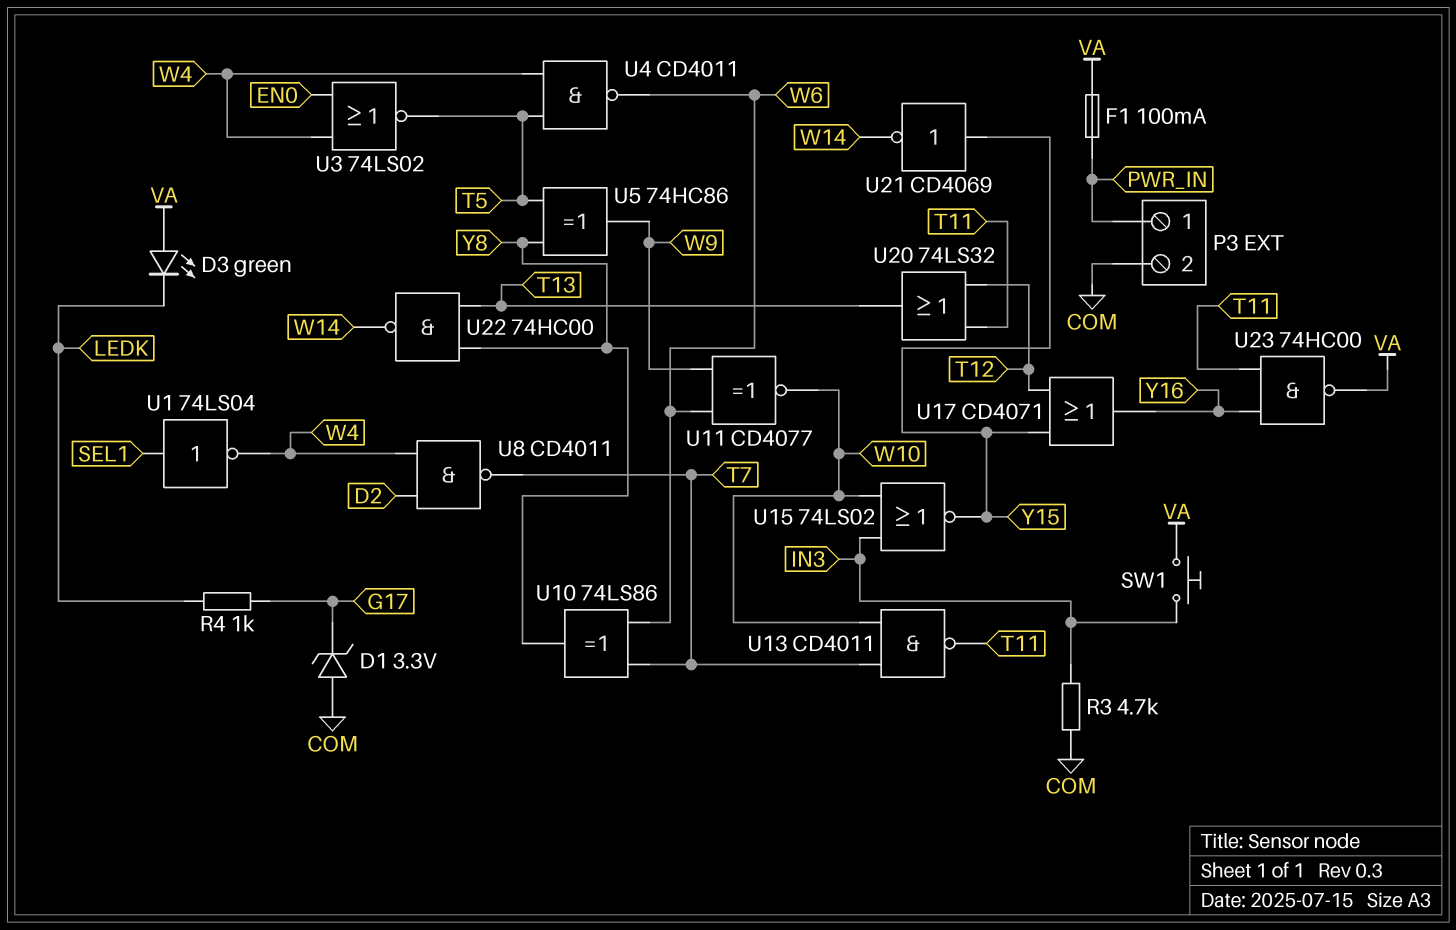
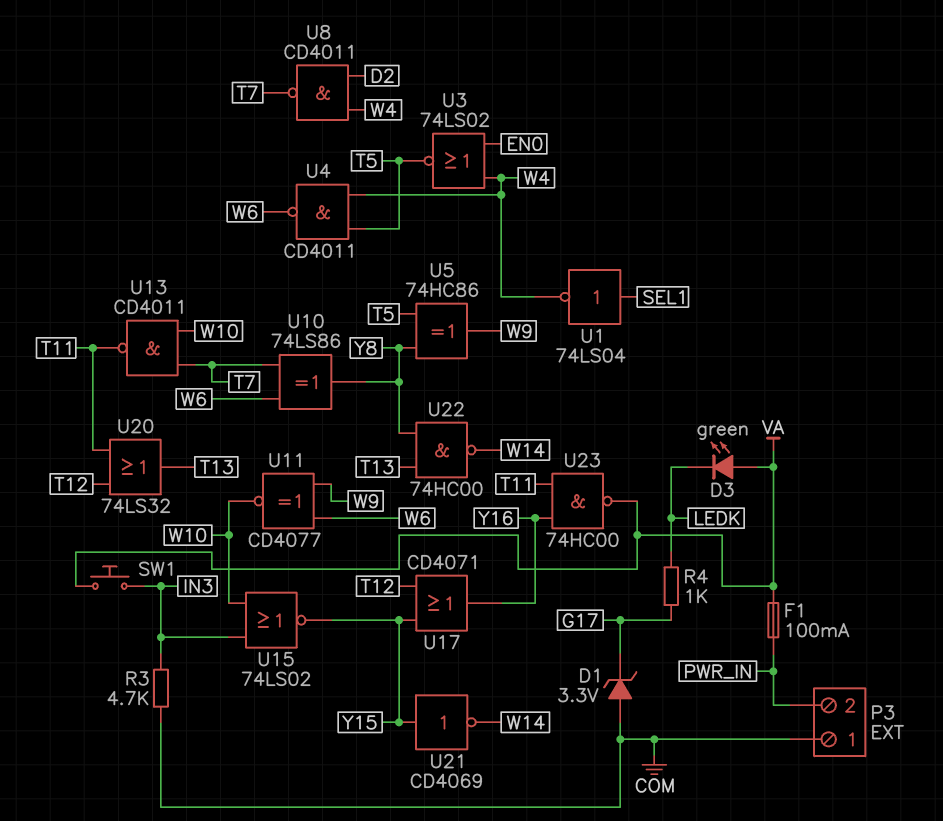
P3 pin 1: PWR_IN -> COM
P3 pin 2: COM -> PWR_IN

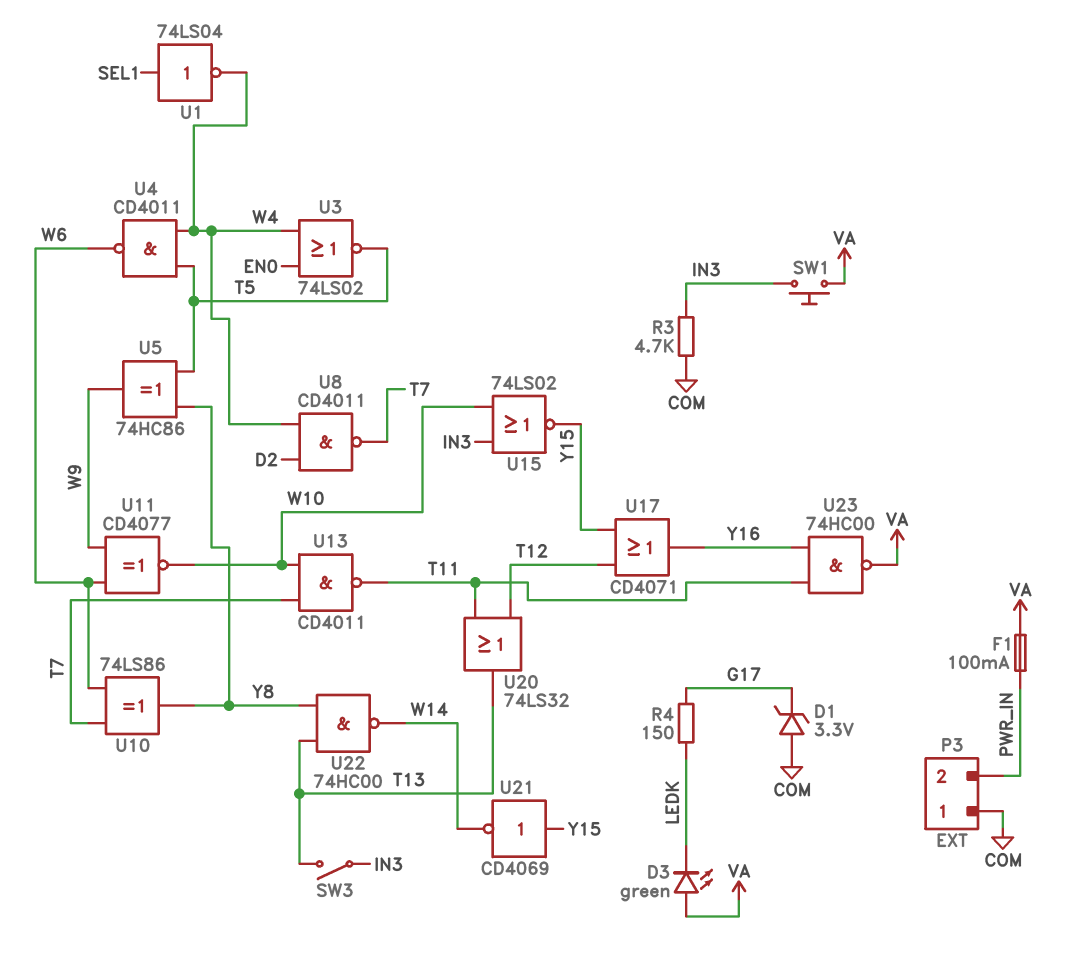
R4: 1k (G17, LEDK) -> 150 (G17, LEDK)
SW3: none -> switch (IN3, T13)

